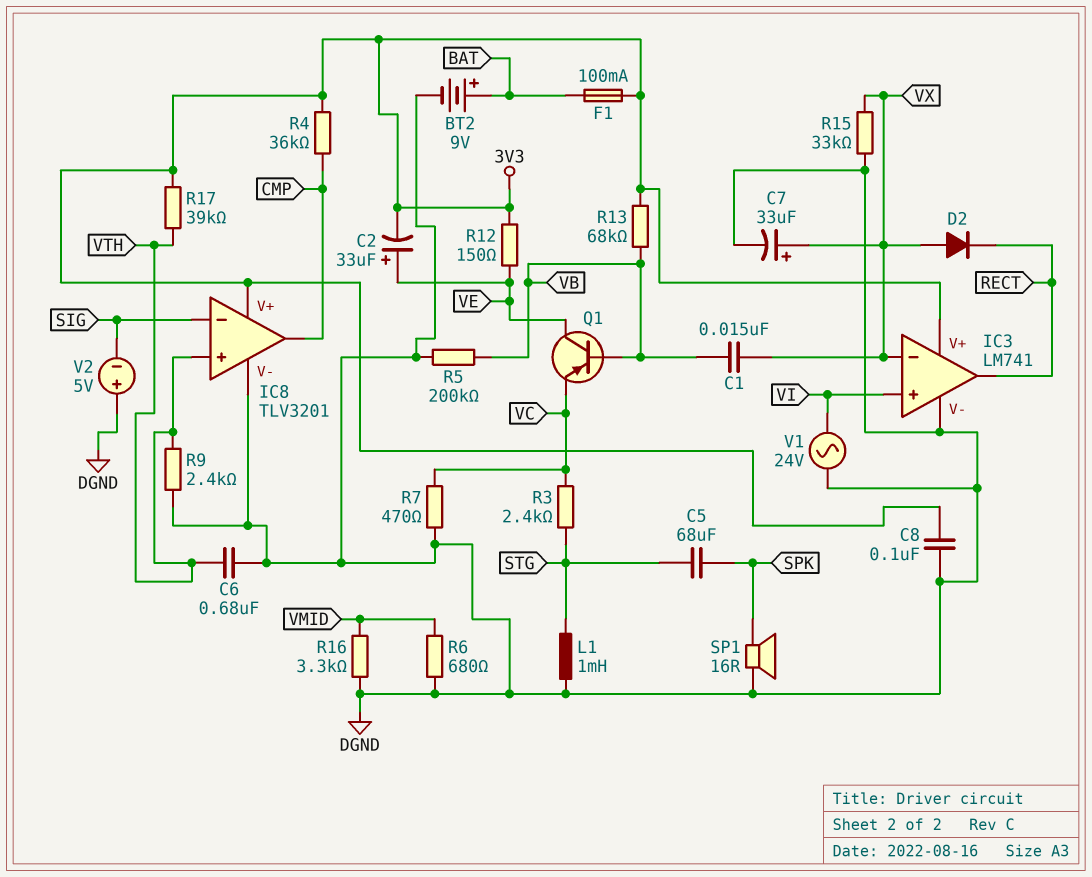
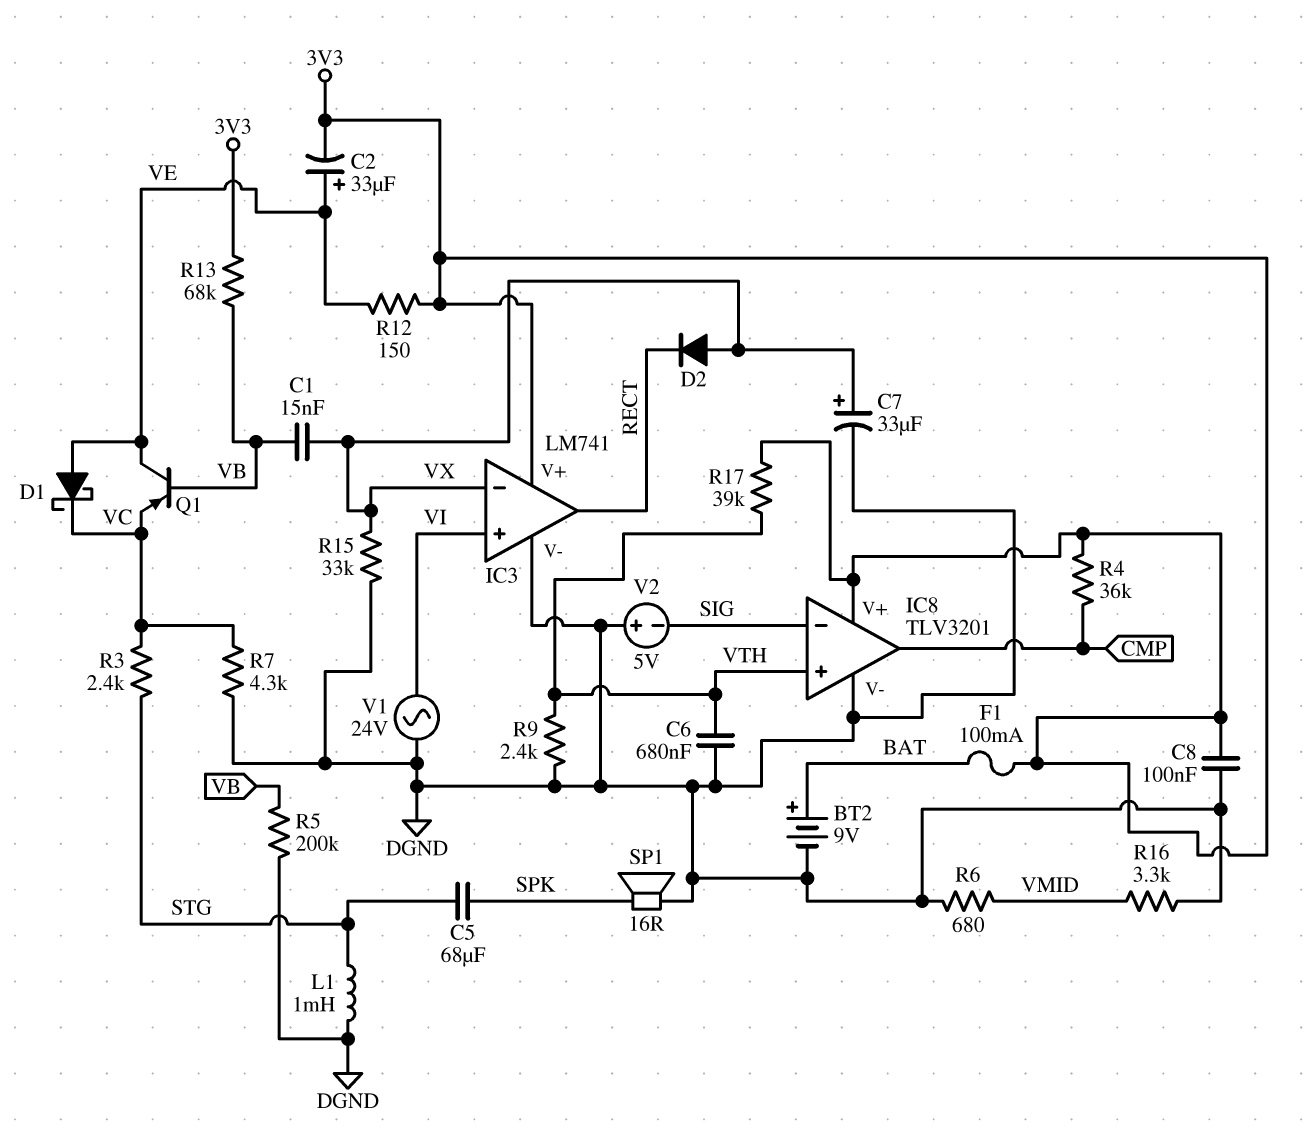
D1: none -> schottky (A VE, K VC)
R7: 470 (DGND, VC) -> 4.3k (DGND, VC)

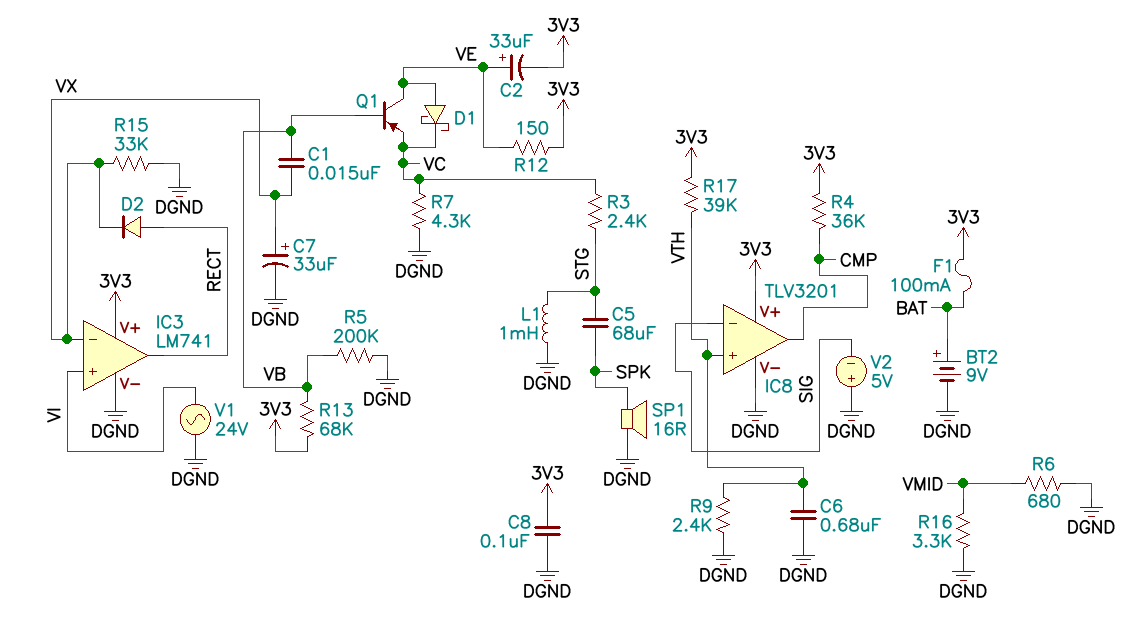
D2: diode (A VX, K RECT) -> diode (A RECT, K VX)

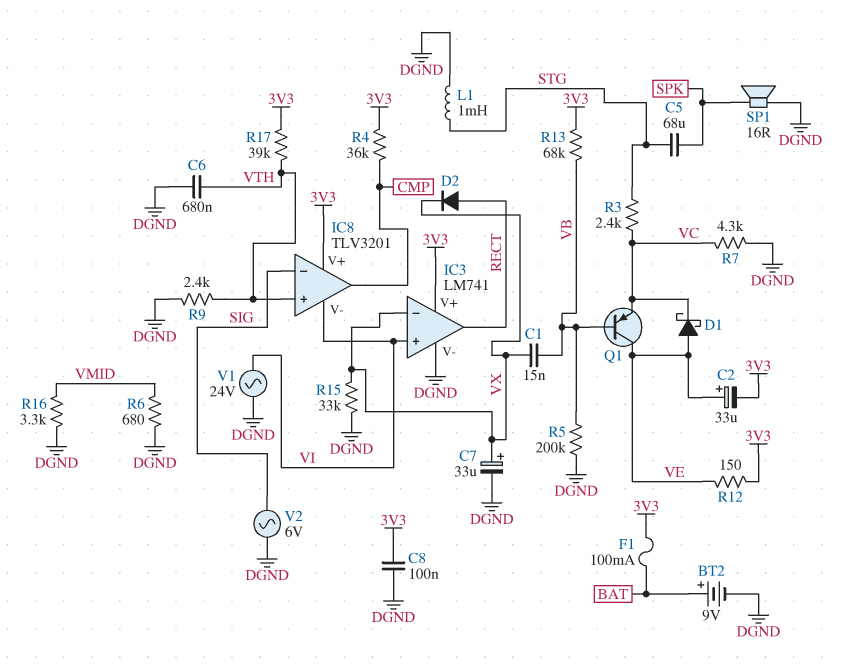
IC8 pin V-: DGND -> VI
V2: 5V (plus DGND, minus SIG) -> AC 6V (DGND, SIG)

